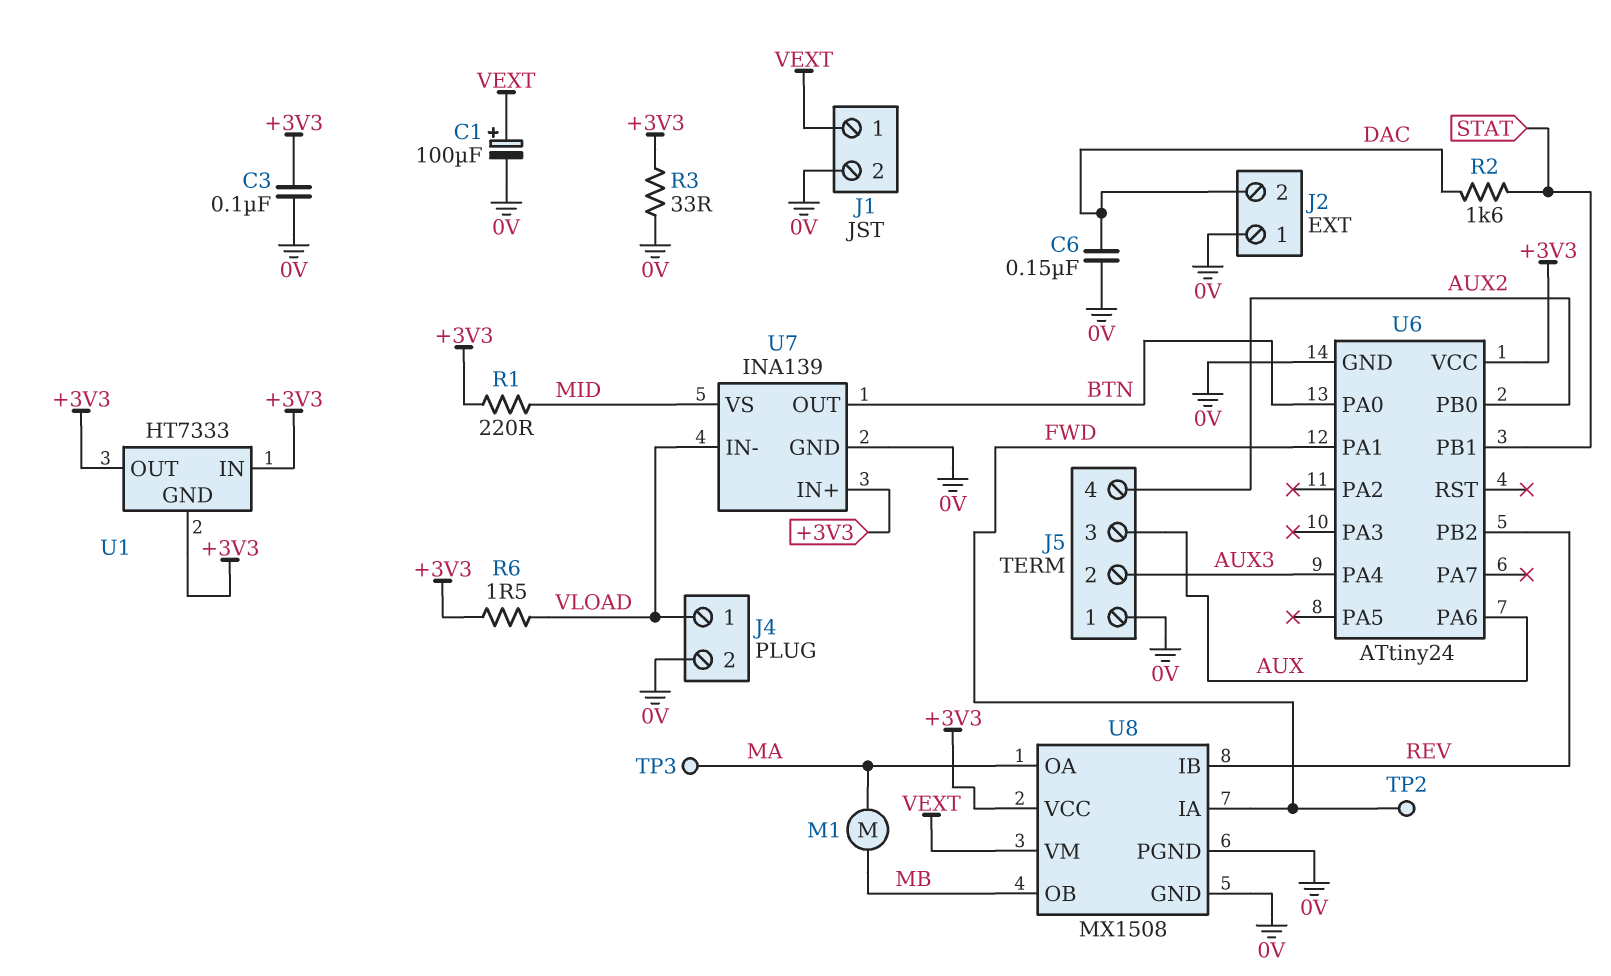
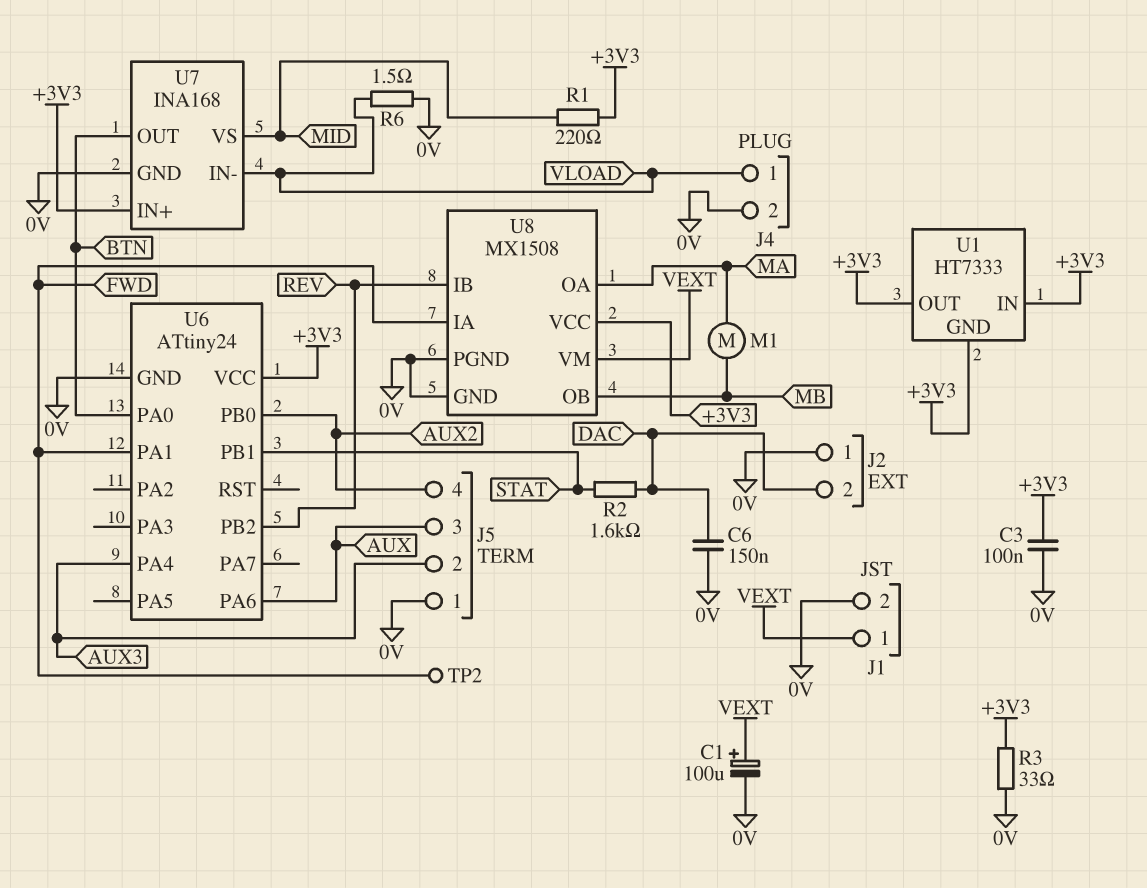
R6: 1.5 (+3V3, VLOAD) -> 1.5 (0V, VLOAD)
TP3: test point (MA) -> none
U7: INA139 -> INA168

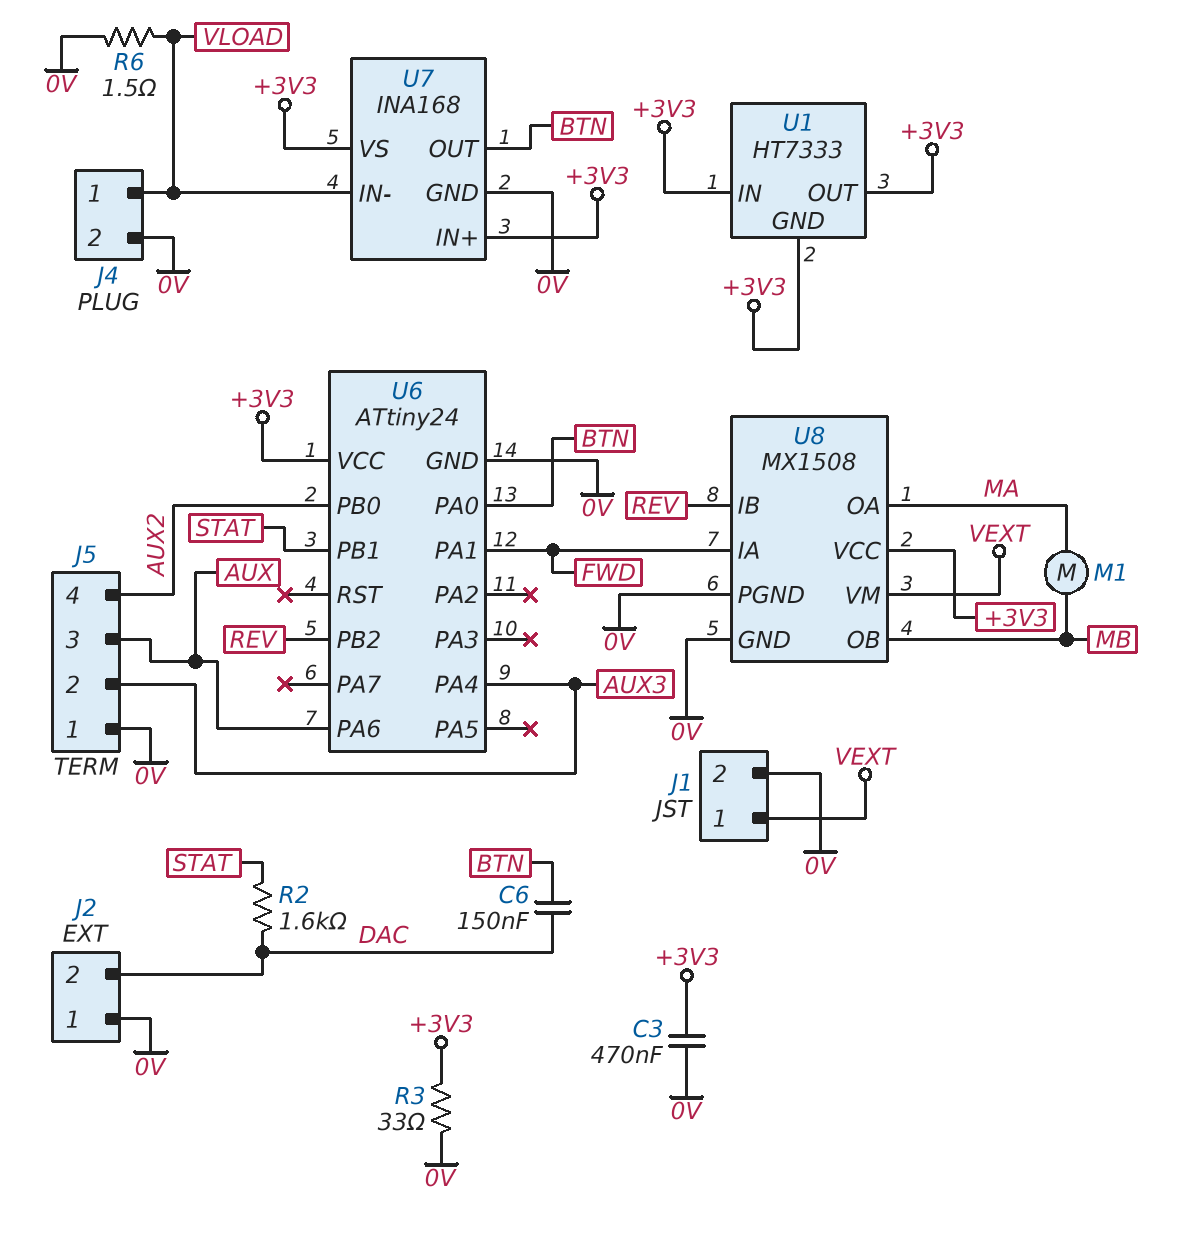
C1: 100uF (plus VEXT, minus 0V) -> none
C3: 100nF (+3V3, 0V) -> 470nF (+3V3, 0V)
C6: 150nF (0V, DAC) -> 150nF (BTN, DAC)
R1: 220 (+3V3, MID) -> none
TP2: test point (FWD) -> none
U7 pin VS: MID -> +3V3

